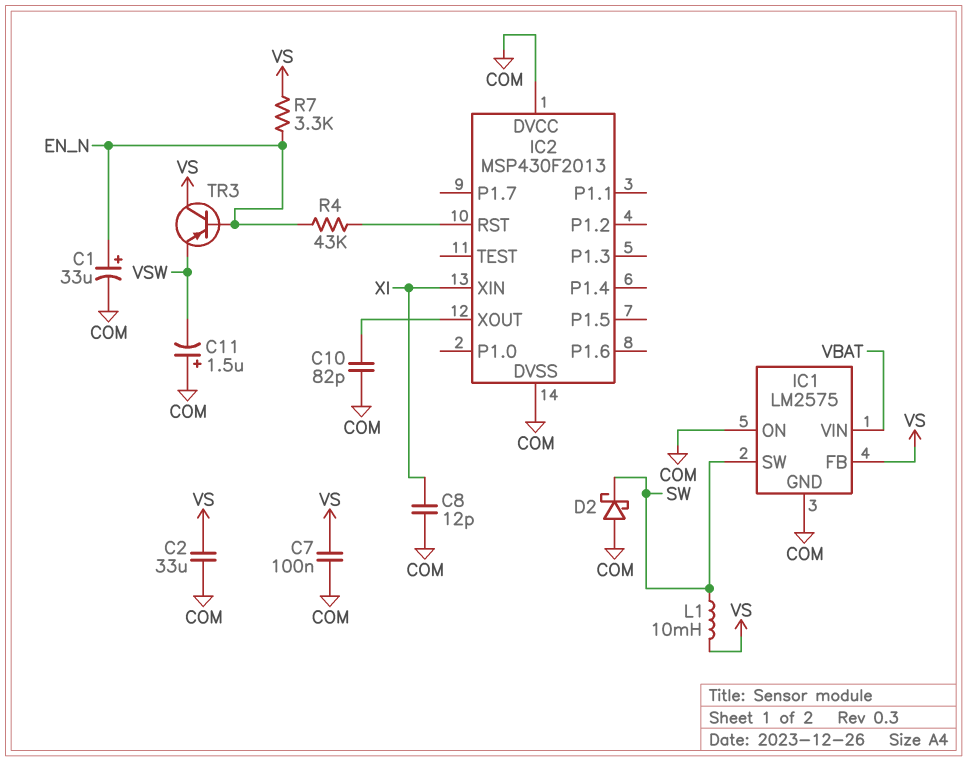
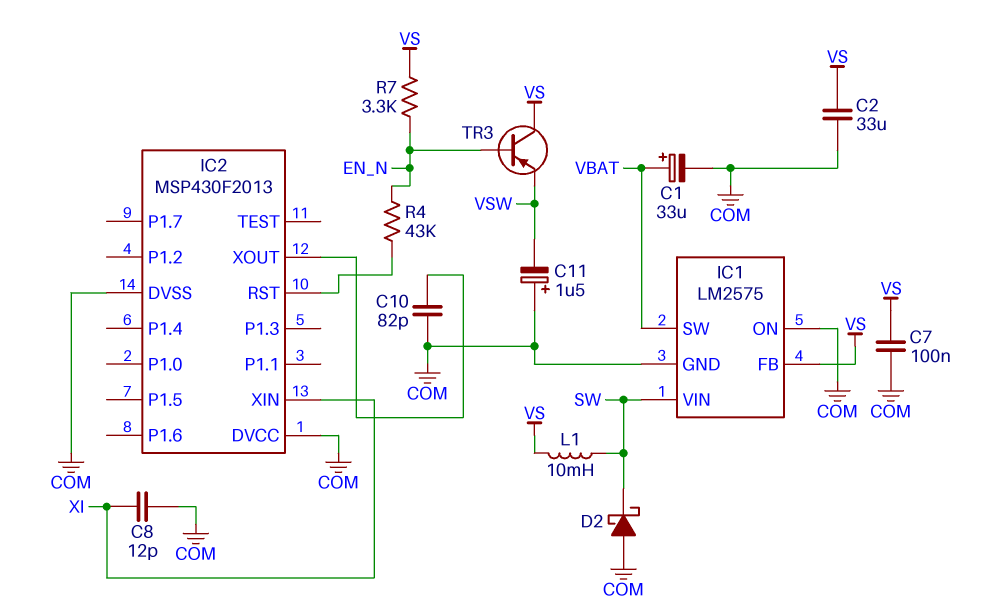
C1: 33uF (plus EN_N, minus COM) -> 33uF (plus VBAT, minus COM)
IC1 pin SW: SW -> VBAT
IC1 pin VIN: VBAT -> SW

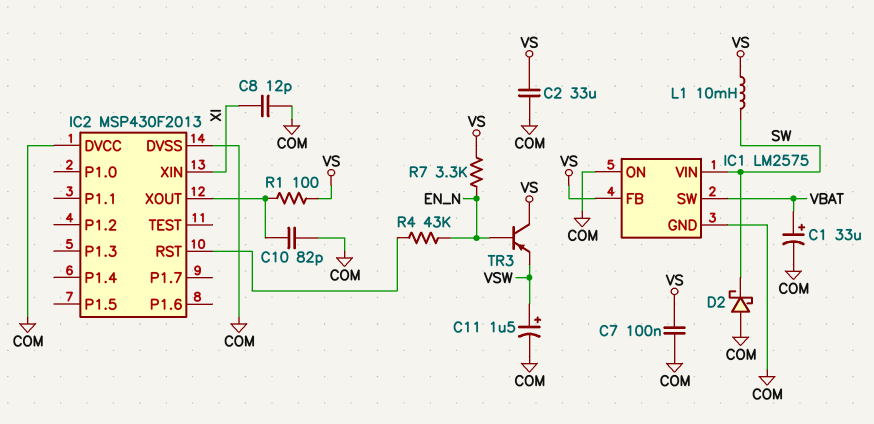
C11: 1.5uF (plus COM, minus VSW) -> 1.5uF (plus VSW, minus COM)
R1: none -> 100 (IC2/XOUT, VS)

